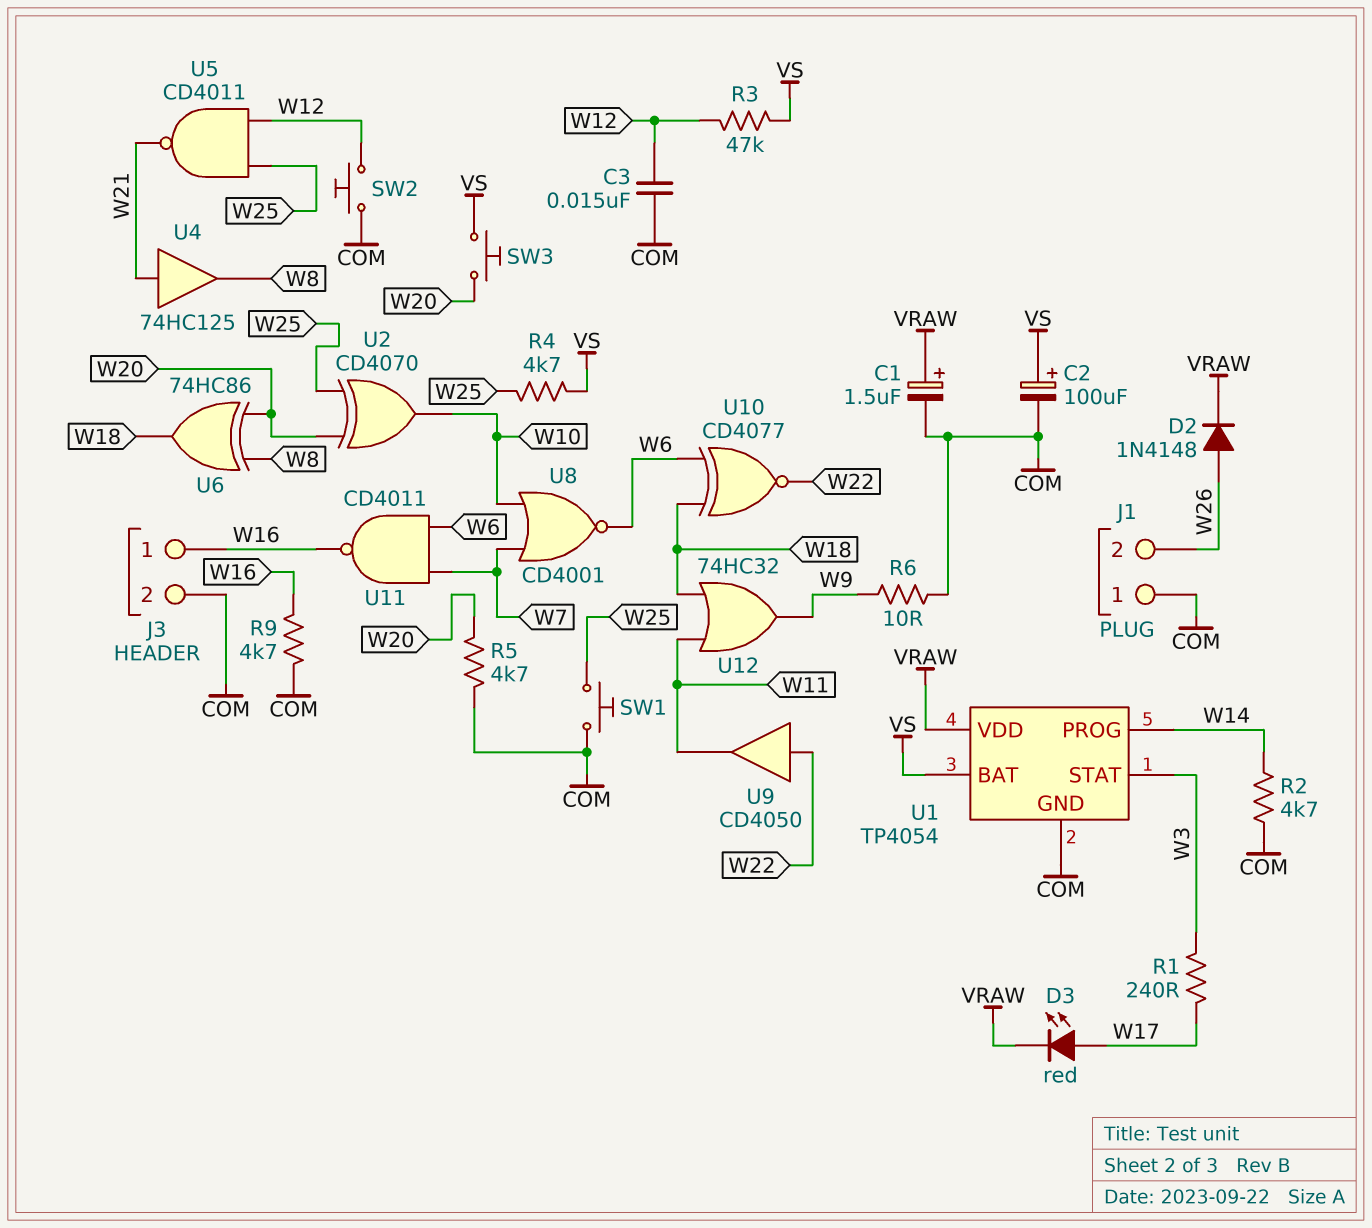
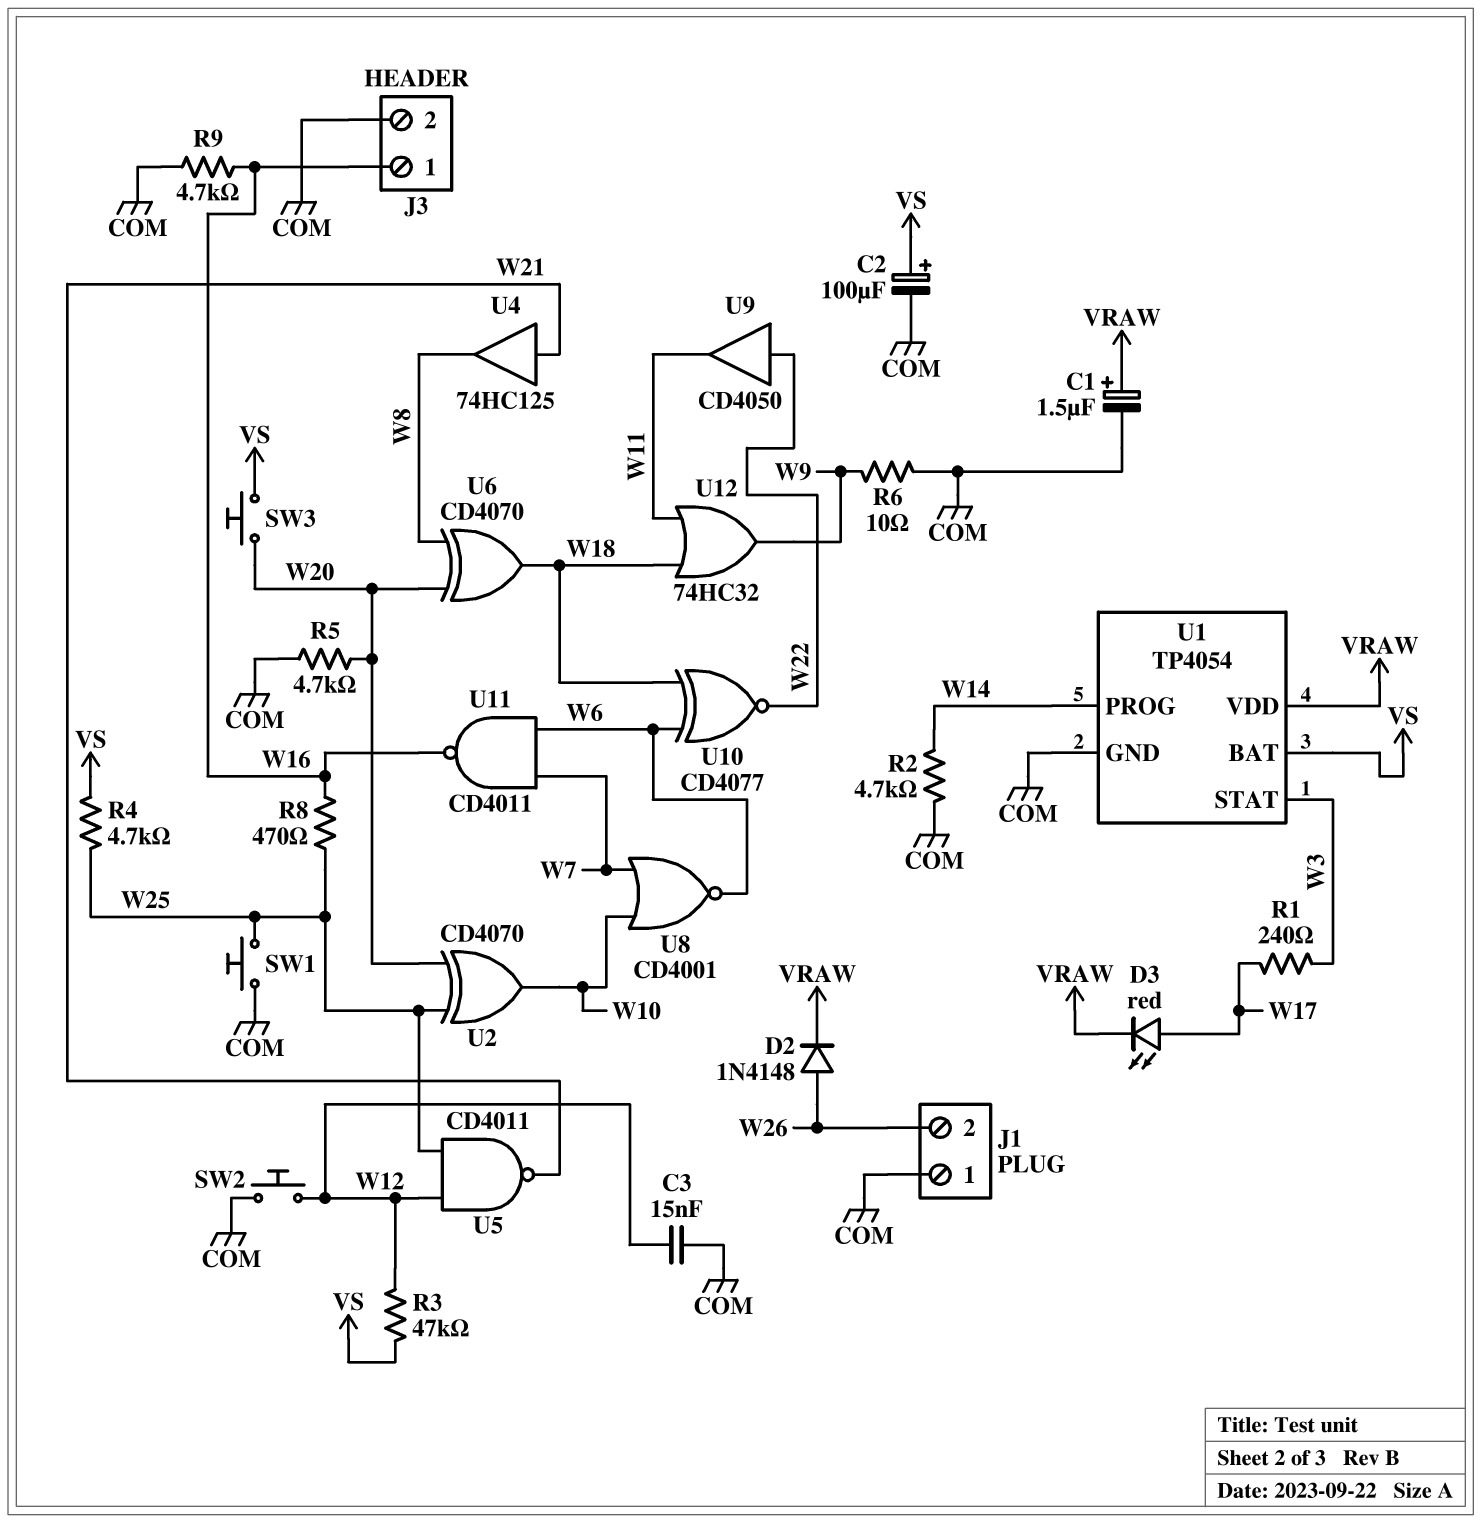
R8: none -> 470 (W16, W25)
U6: XOR 74HC86 (in W8, in W20, out W18) -> XOR CD4070 (in W8, in W20, out W18)

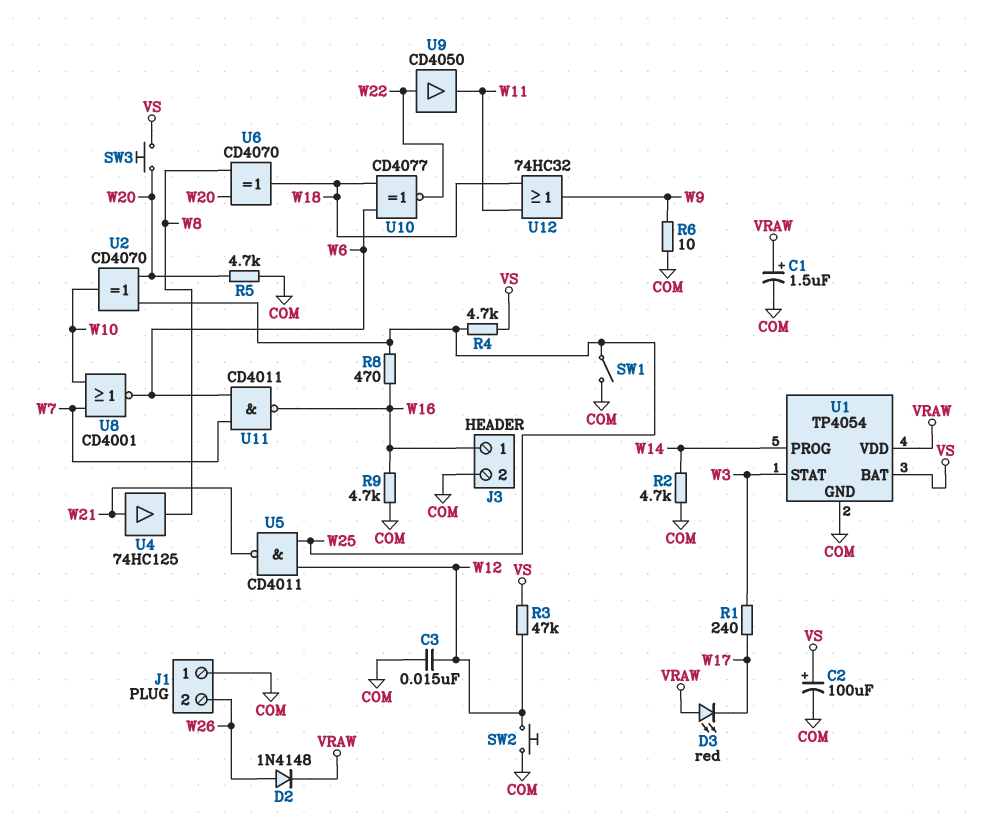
D3: LED red (A W17, K VRAW) -> LED red (A VRAW, K W17)
SW1: button (COM, W25) -> switch (COM, W25)

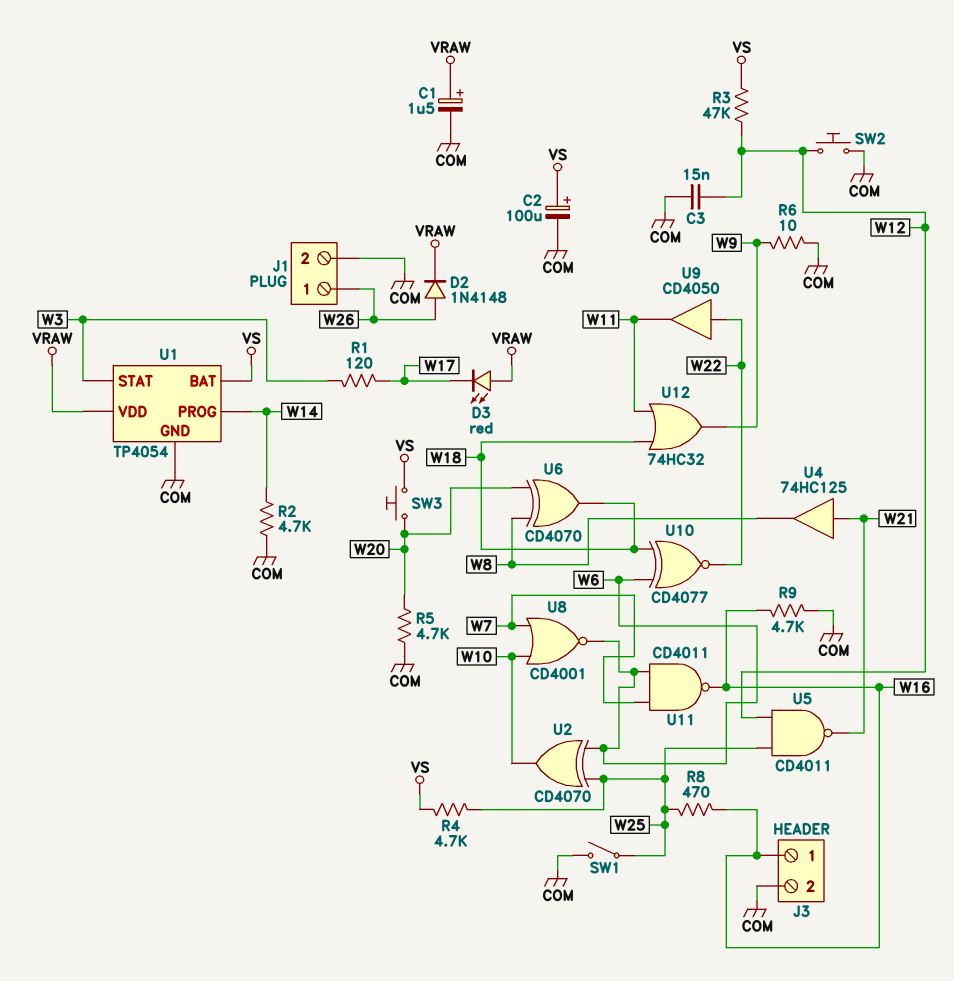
J1 pin 1: COM -> W26
J1 pin 2: W26 -> COM
R1: 240 (W3, W17) -> 120 (W3, W17)
U2: XOR CD4070 (in W20, in W25, out W10) -> XOR CD4070 (in W6, in W25, out W10)

